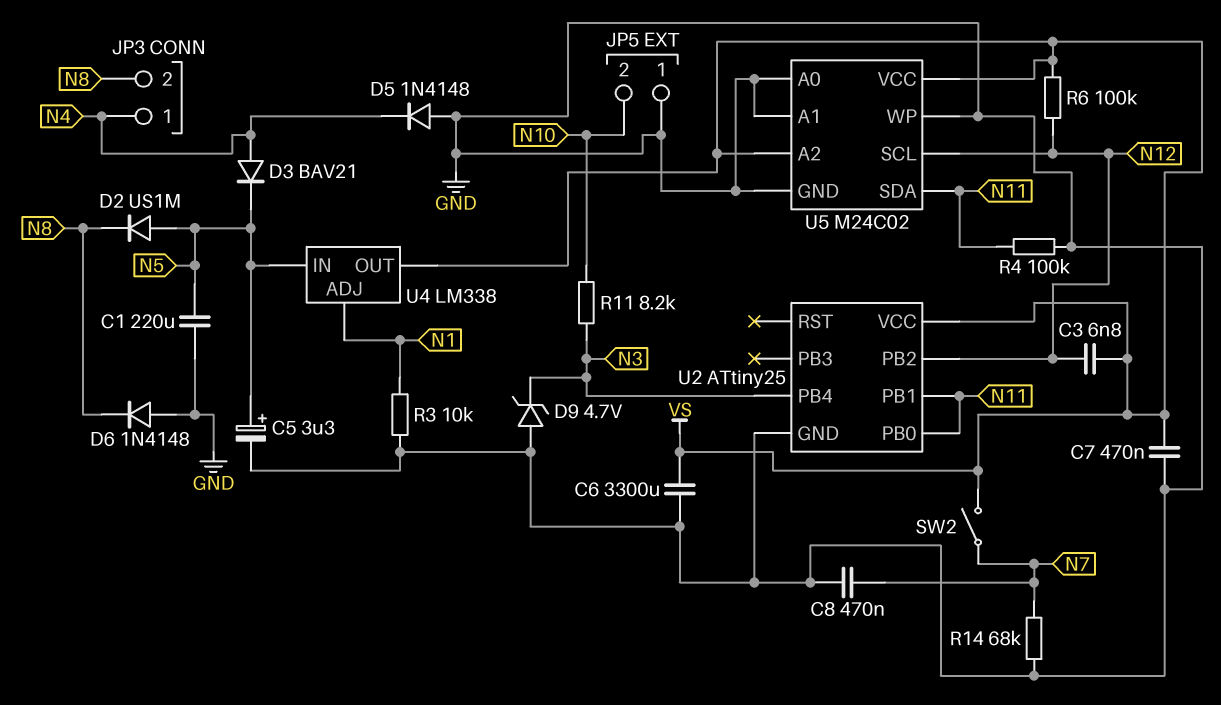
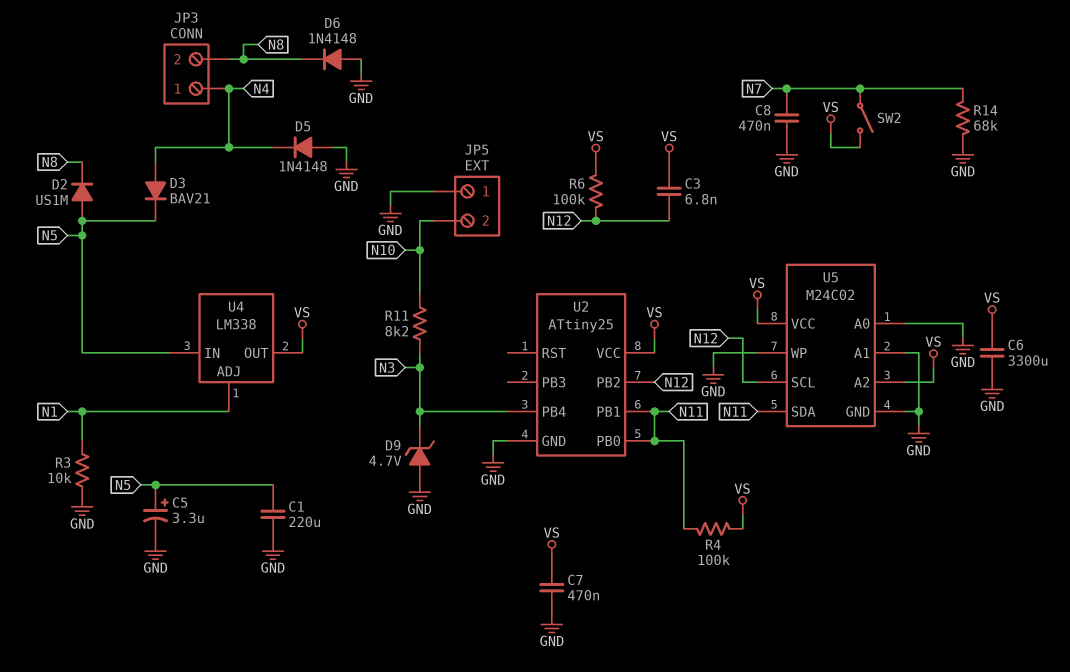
R4: 100k (GND, N11) -> 100k (N11, VS)

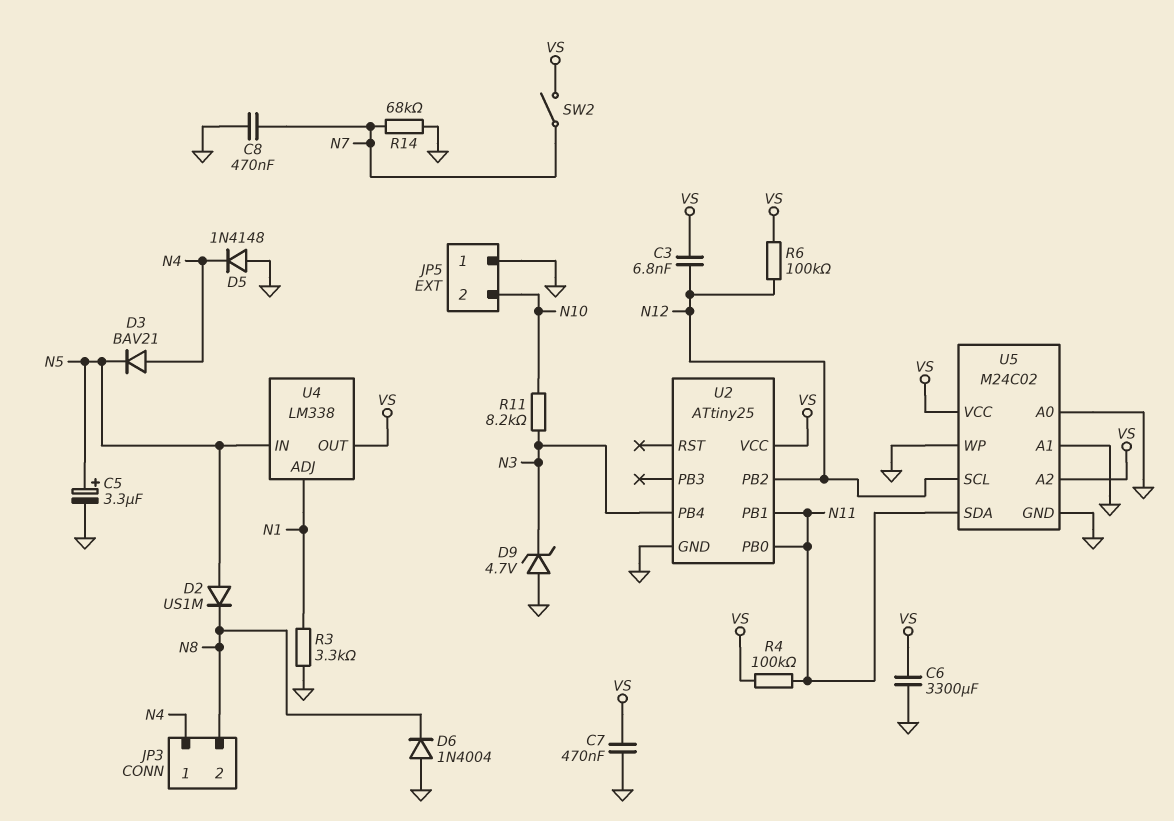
C1: 220uF (GND, N5) -> none
D6: diode 1N4148 (A GND, K N8) -> diode 1N4004 (A GND, K N8)
R3: 10k (GND, N1) -> 3.3k (GND, N1)

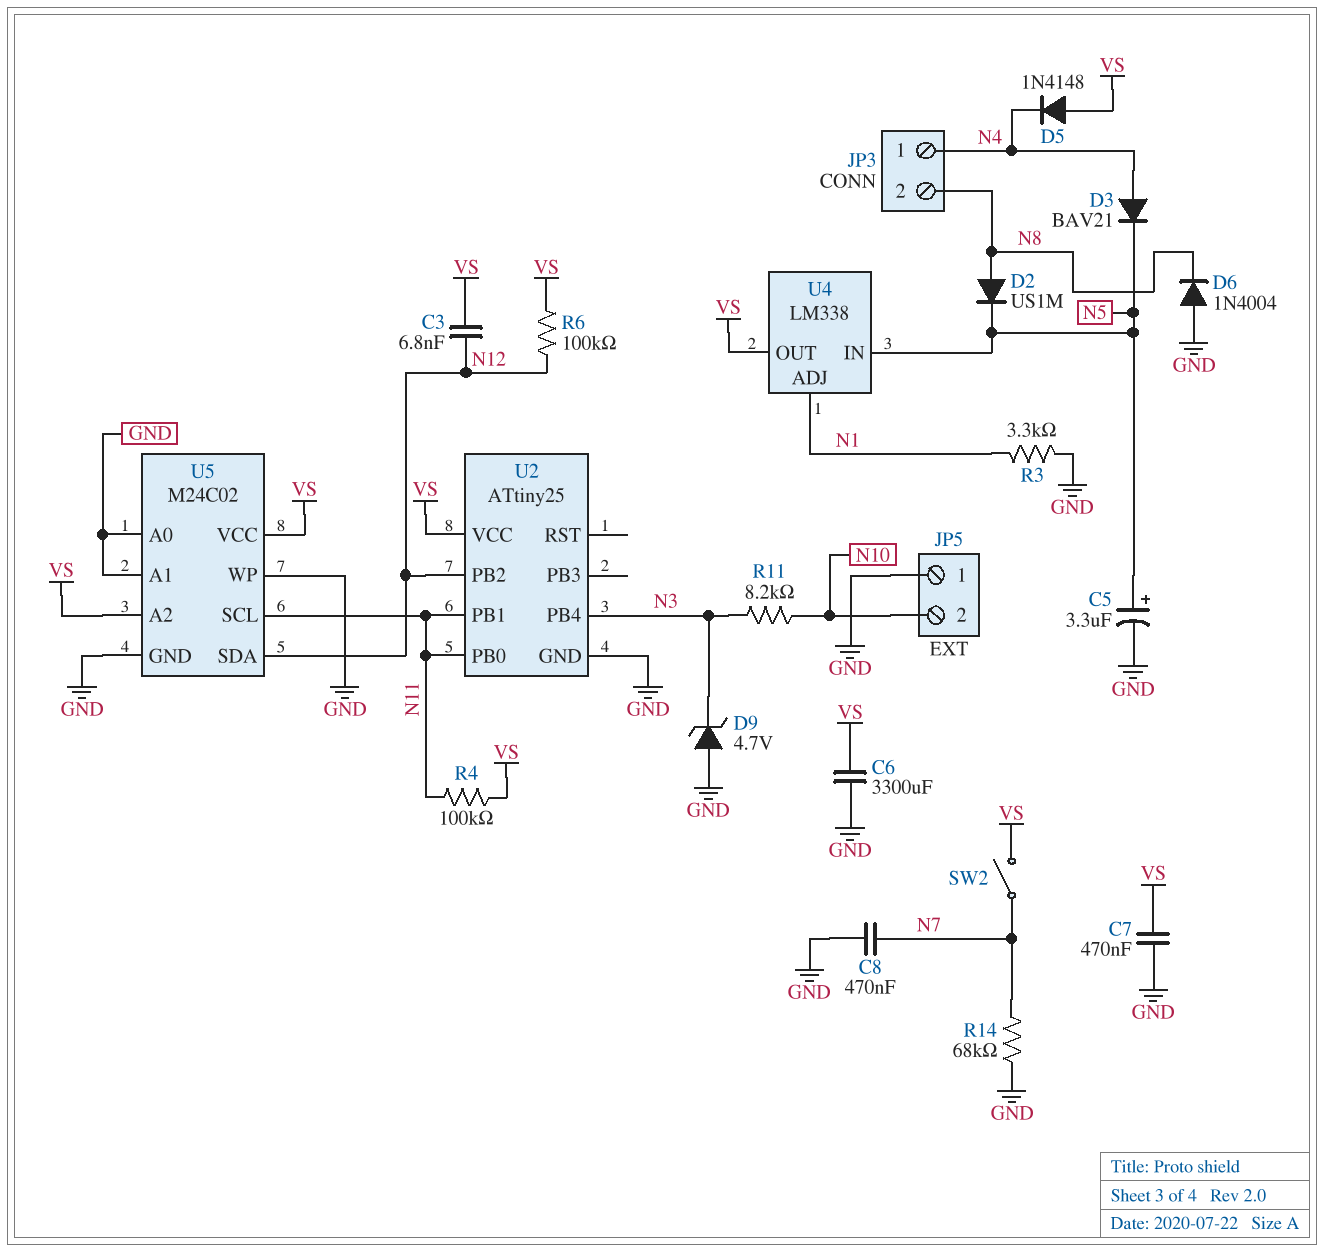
D2: diode US1M (A N5, K N8) -> diode US1M (A N8, K N5)
D5: diode 1N4148 (A GND, K N4) -> diode 1N4148 (A VS, K N4)
U5 pin SCL: N12 -> N11
U5 pin SDA: N11 -> N12

